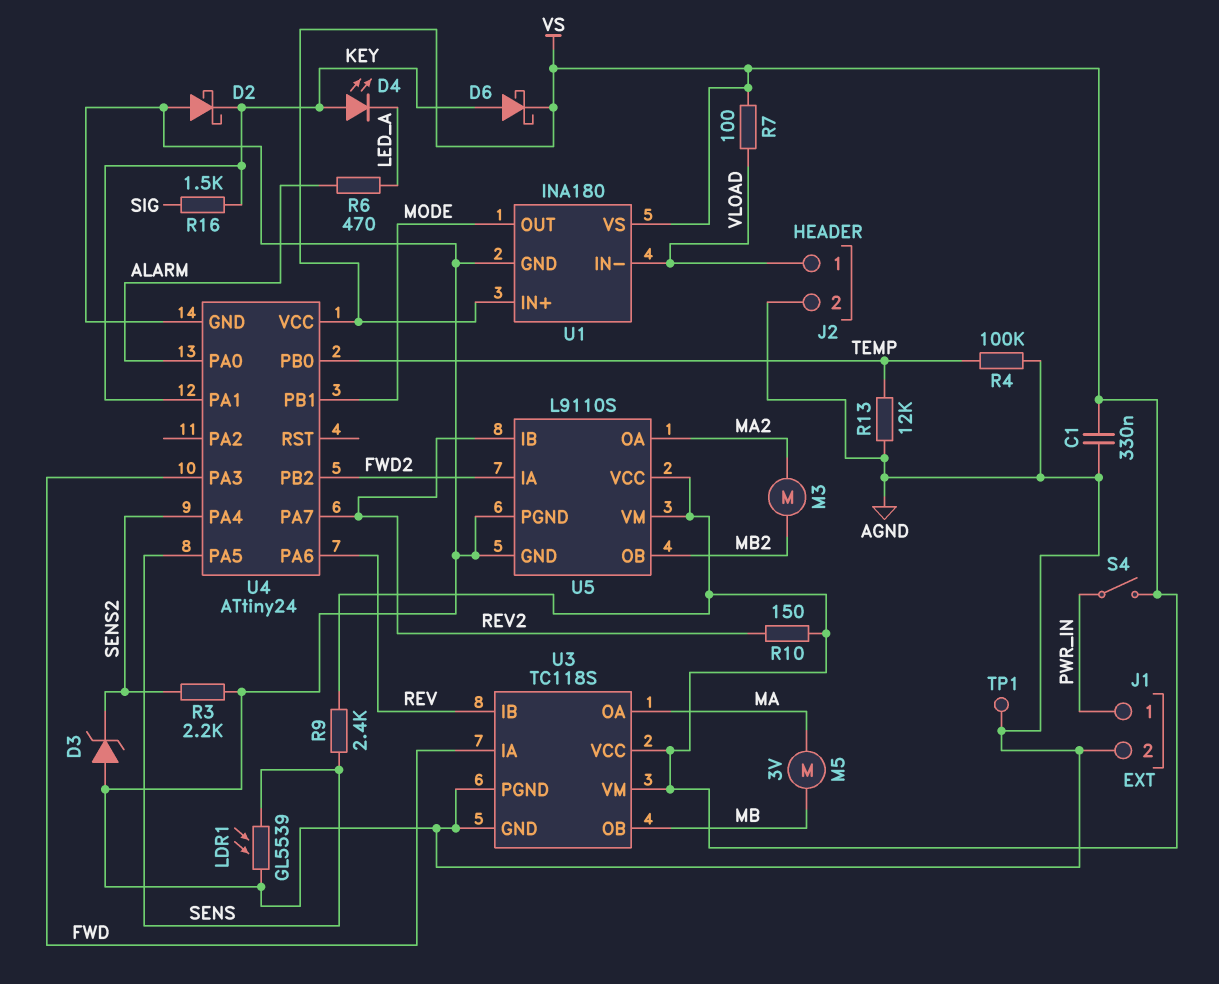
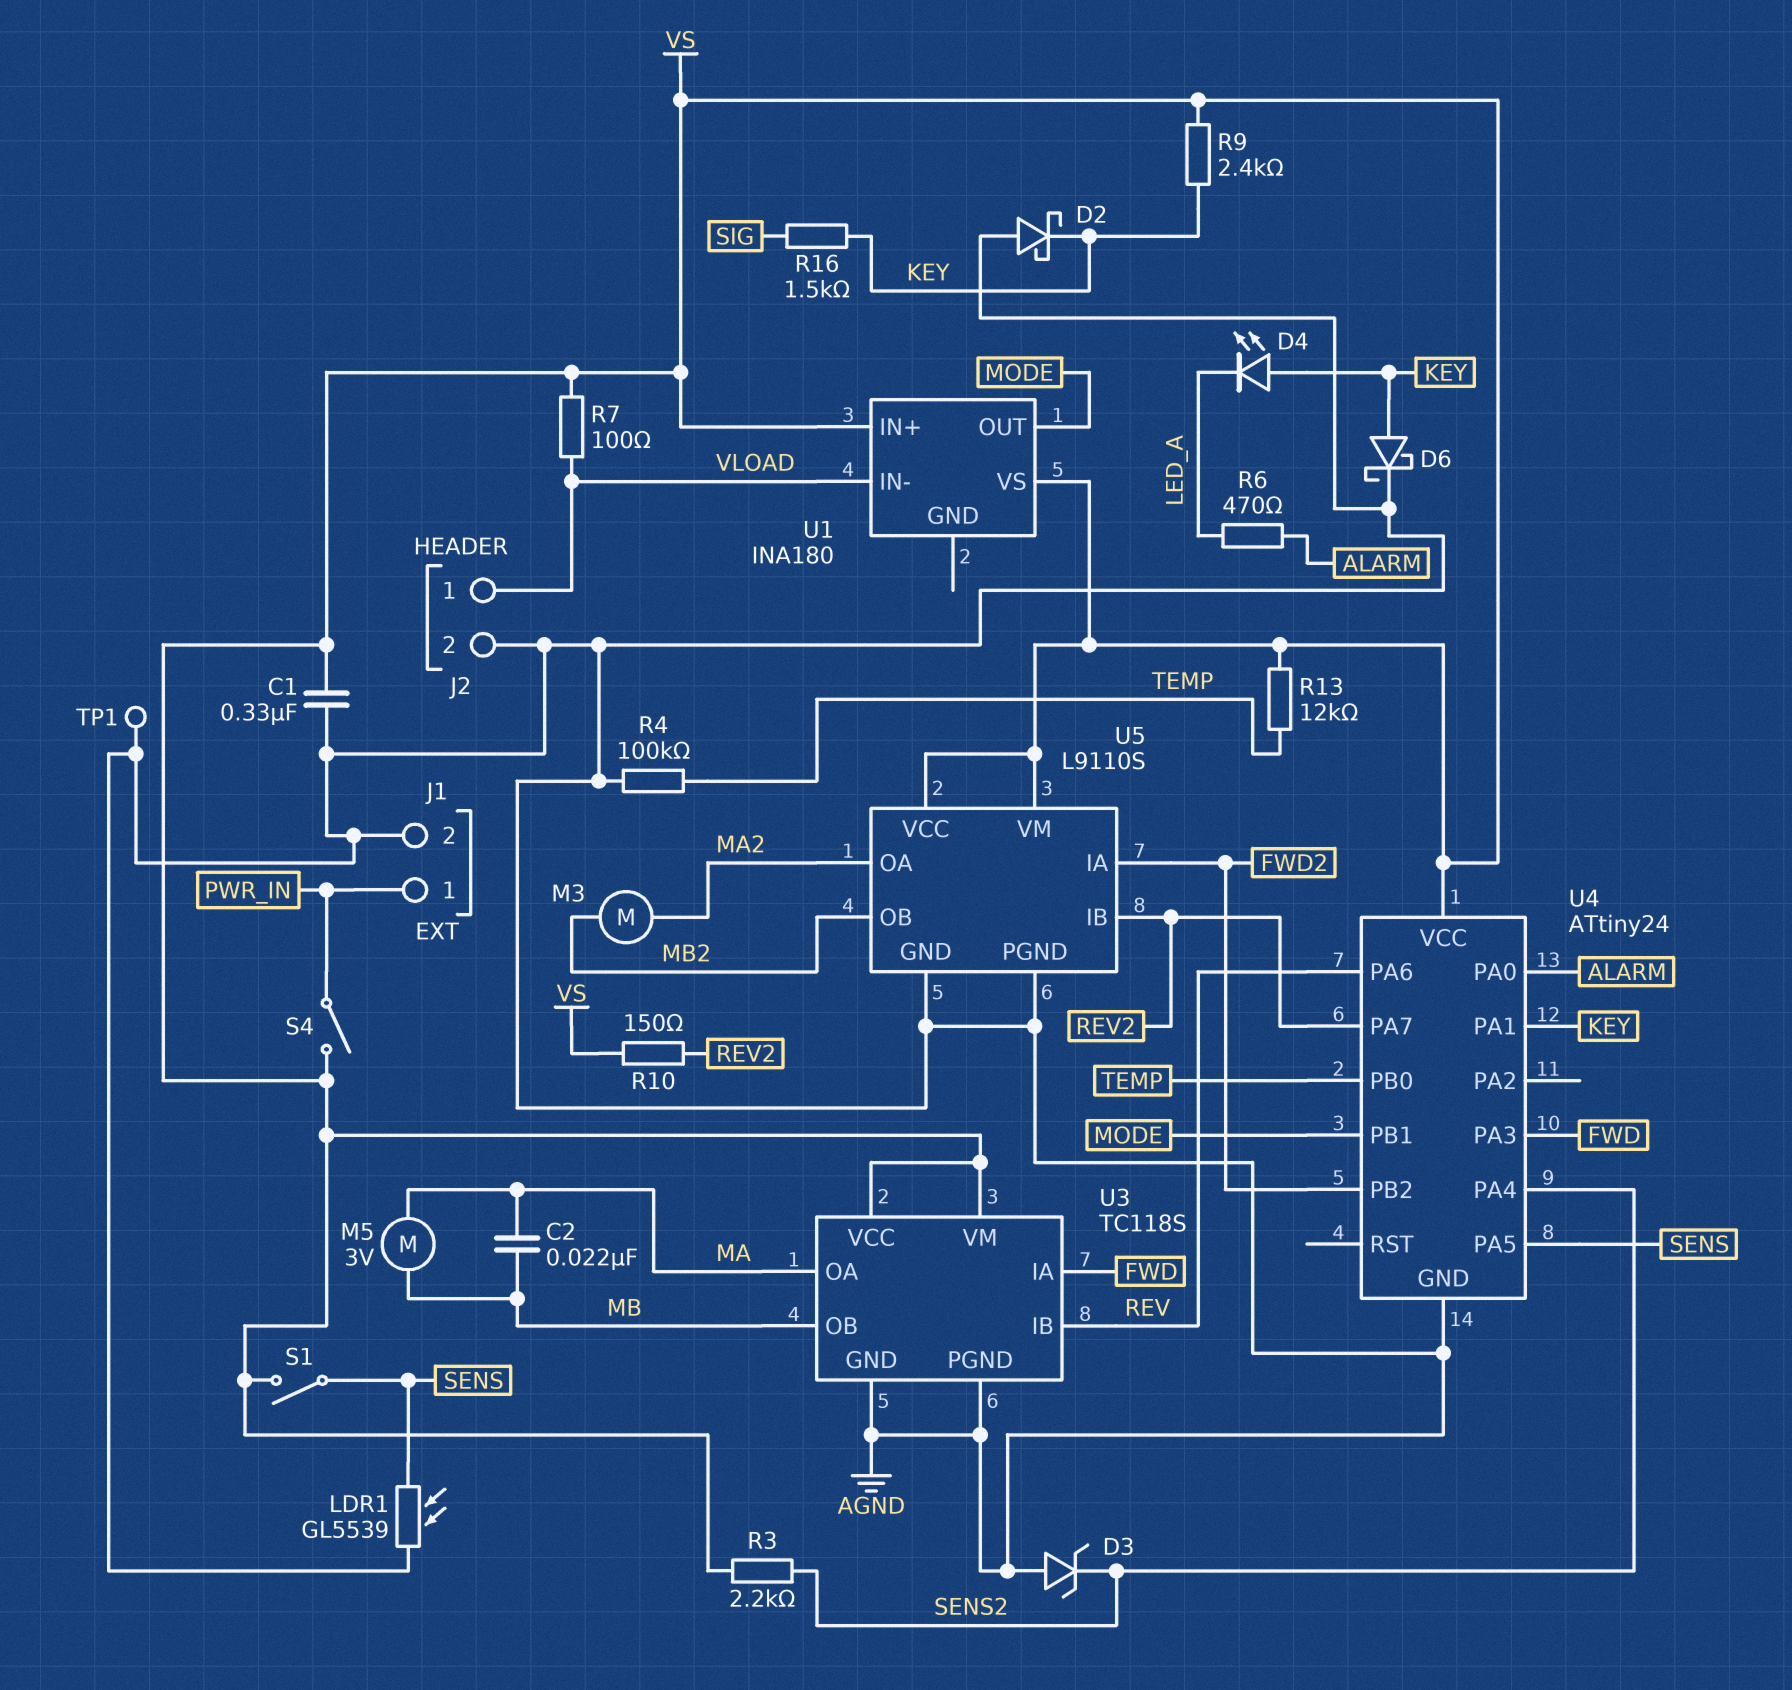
C2: none -> 22nF (MA, MB)
D6: schottky (A KEY, K VS) -> schottky (A KEY, K AGND)
R3: 2.2k (AGND, SENS2) -> 2.2k (SENS2, VS)
R9: 2.4k (SENS, VS) -> 2.4k (KEY, VS)
R13: 12k (AGND, TEMP) -> 12k (TEMP, VS)
S1: none -> switch (SENS, VS)
U1 pin GND: AGND -> none

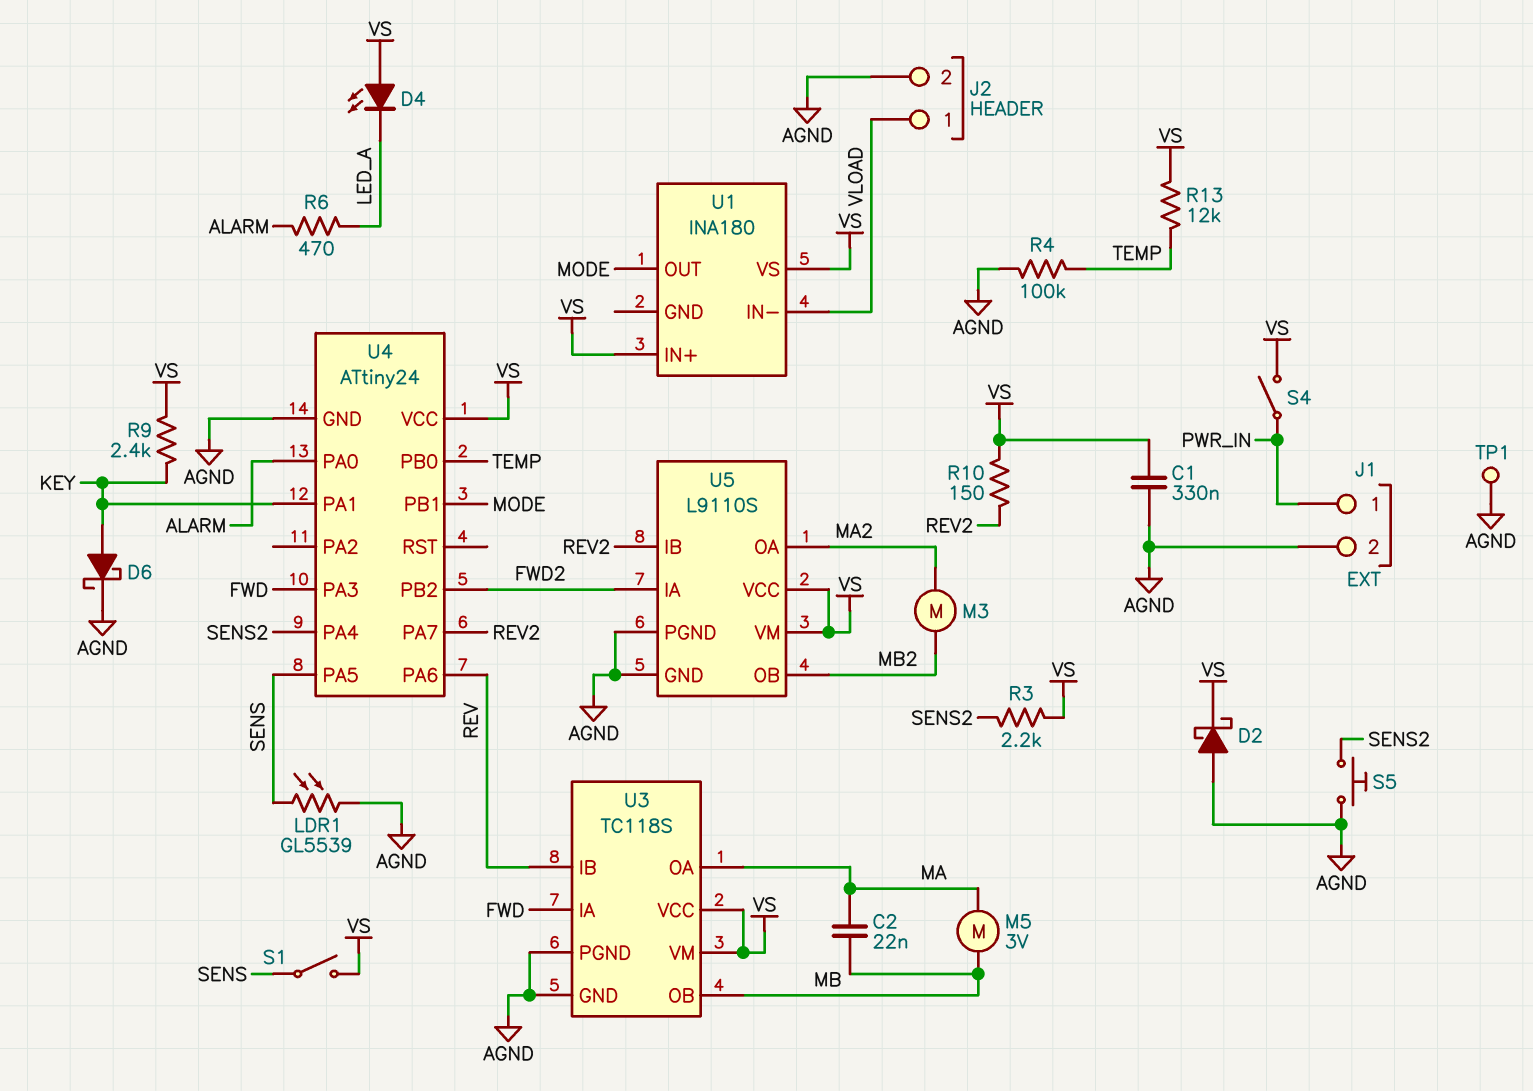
D2: schottky (A AGND, K KEY) -> schottky (A AGND, K VS)
D3: zener (A AGND, K SENS2) -> none
D4: LED (A KEY, K LED_A) -> LED (A VS, K LED_A)
R7: 100 (VLOAD, VS) -> none
R16: 1.5k (KEY, SIG) -> none
S5: none -> button (AGND, SENS2)

